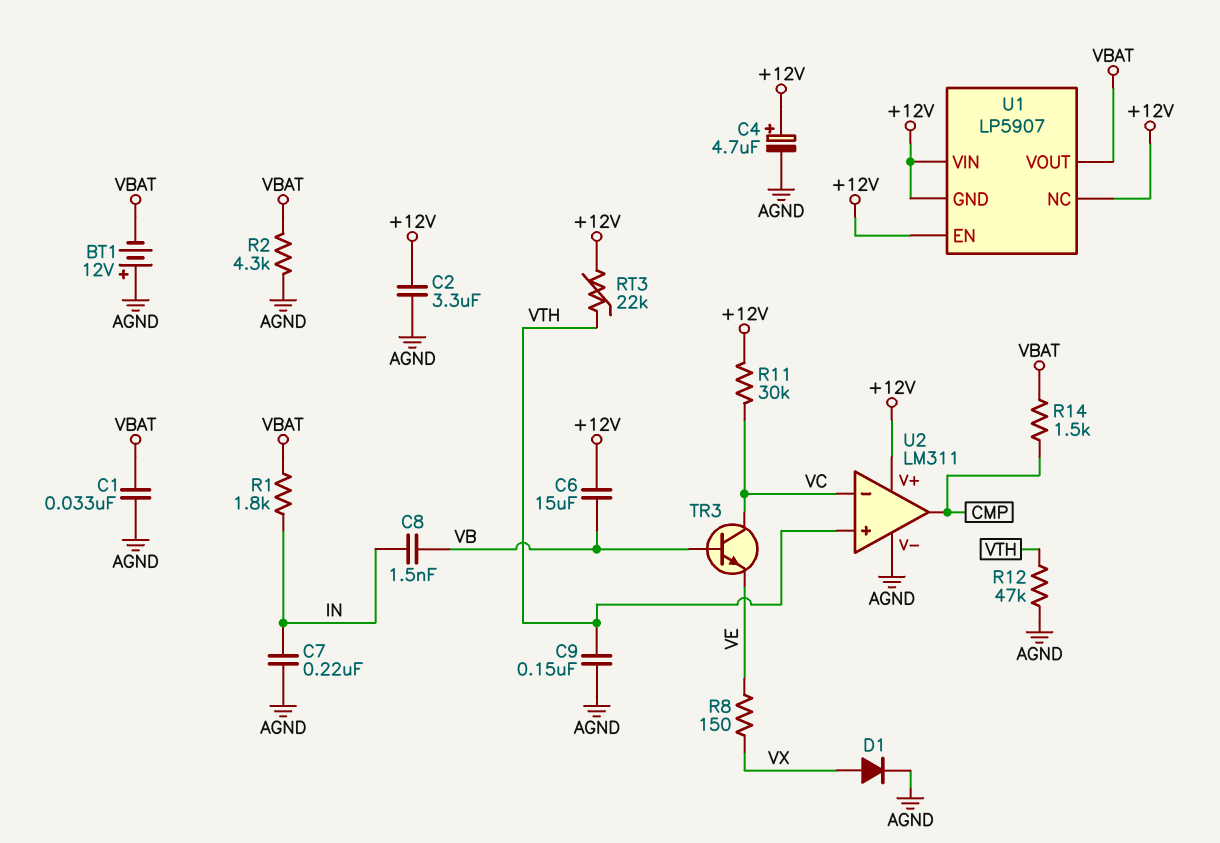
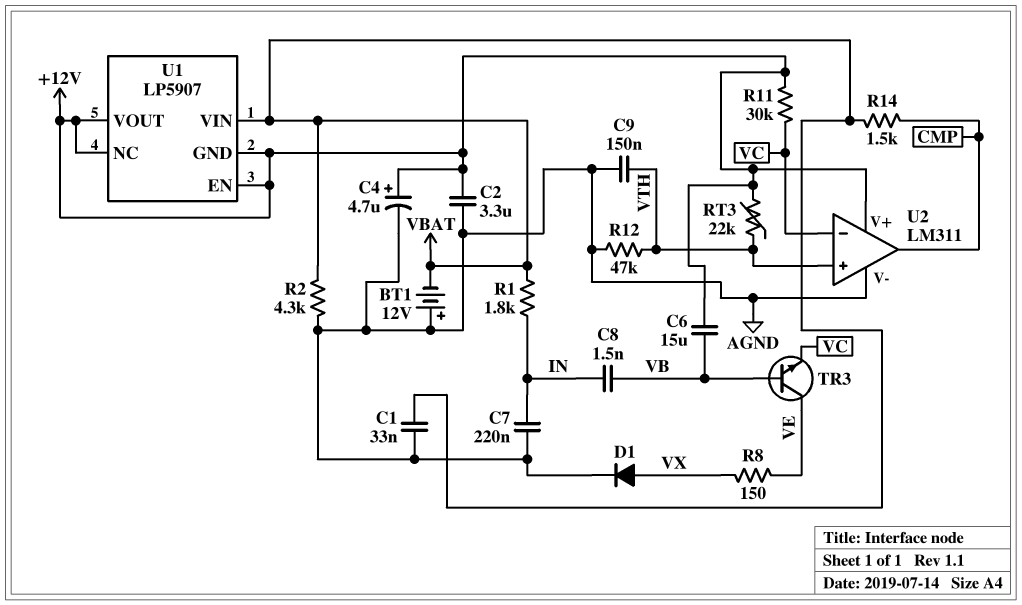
TR3: NPN (B VB, C VC, E VE) -> NPN (B VB, C VE, E VC)
U1 pin VIN: +12V -> VBAT
U1 pin VOUT: VBAT -> +12V

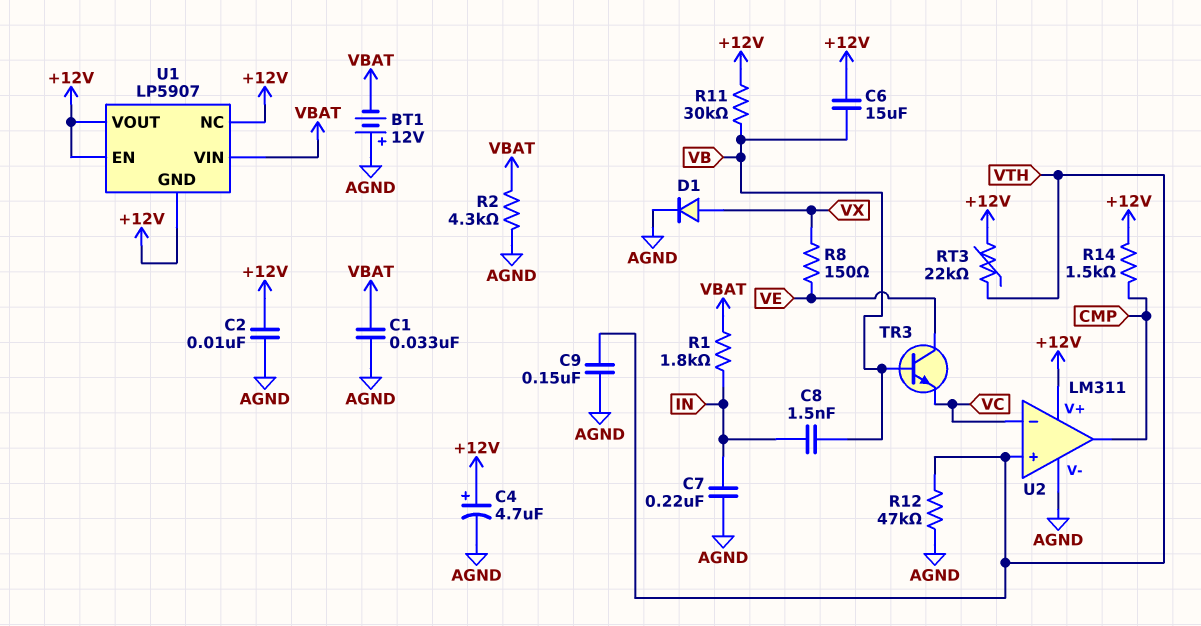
C2: 3.3uF (+12V, AGND) -> 10nF (+12V, AGND)
R11: 30k (+12V, VC) -> 30k (+12V, VB)
R14: 1.5k (CMP, VBAT) -> 1.5k (+12V, CMP)

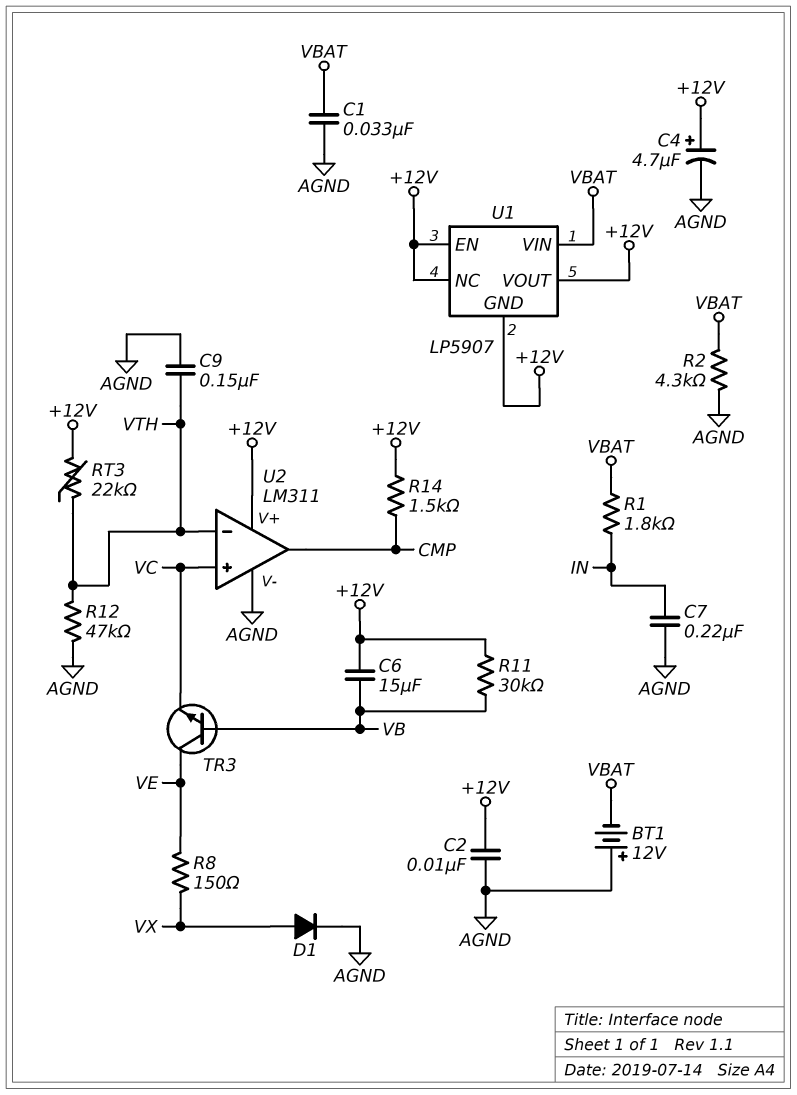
C8: 1.5nF (IN, VB) -> none
U2 pin in+: VTH -> VC
U2 pin in-: VC -> VTH

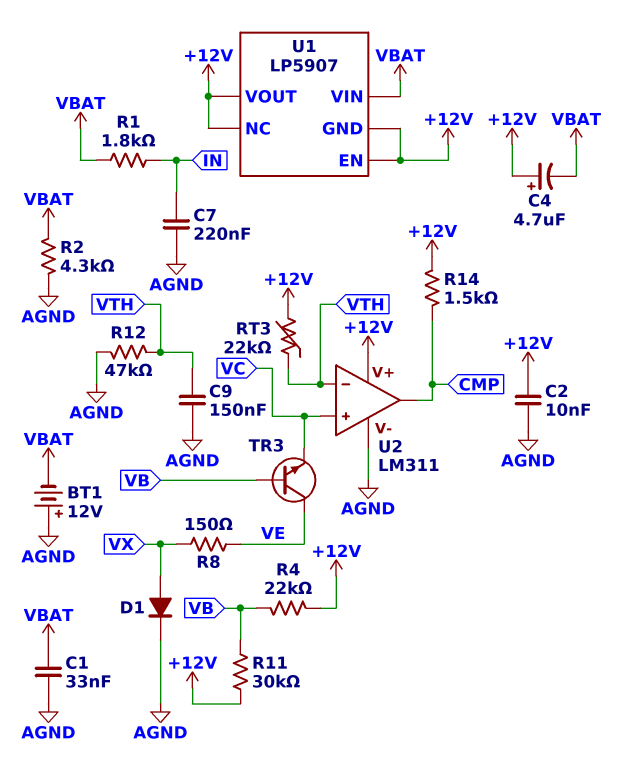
C4: 4.7uF (plus +12V, minus AGND) -> 4.7uF (plus +12V, minus VBAT)
C6: 15uF (+12V, VB) -> none
R4: none -> 22k (+12V, VB)

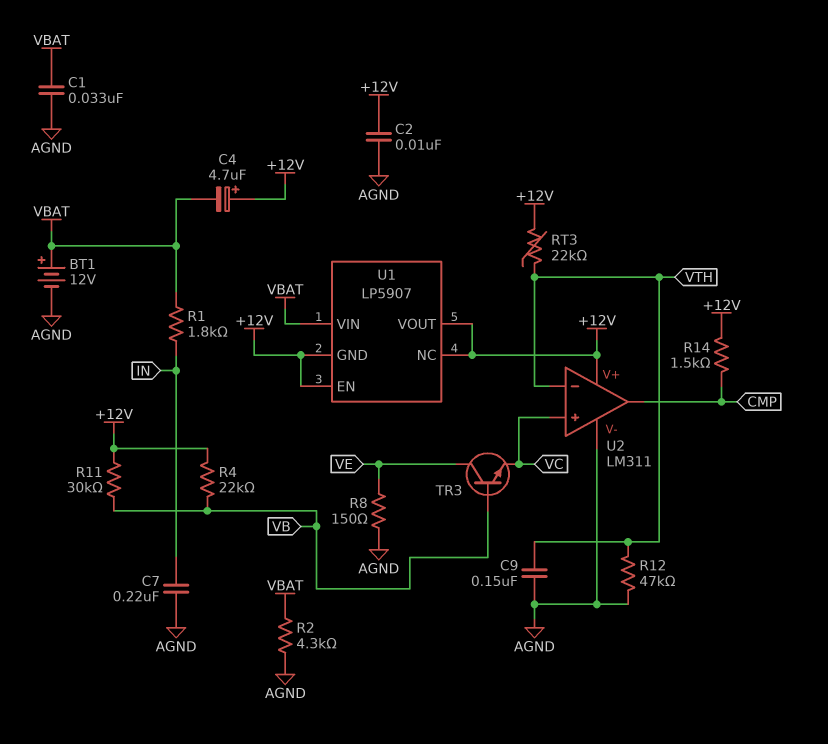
BT1: 12V (plus AGND, minus VBAT) -> 12V (plus VBAT, minus AGND)
D1: diode (A VX, K AGND) -> none
R8: 150 (VE, VX) -> 150 (AGND, VE)

